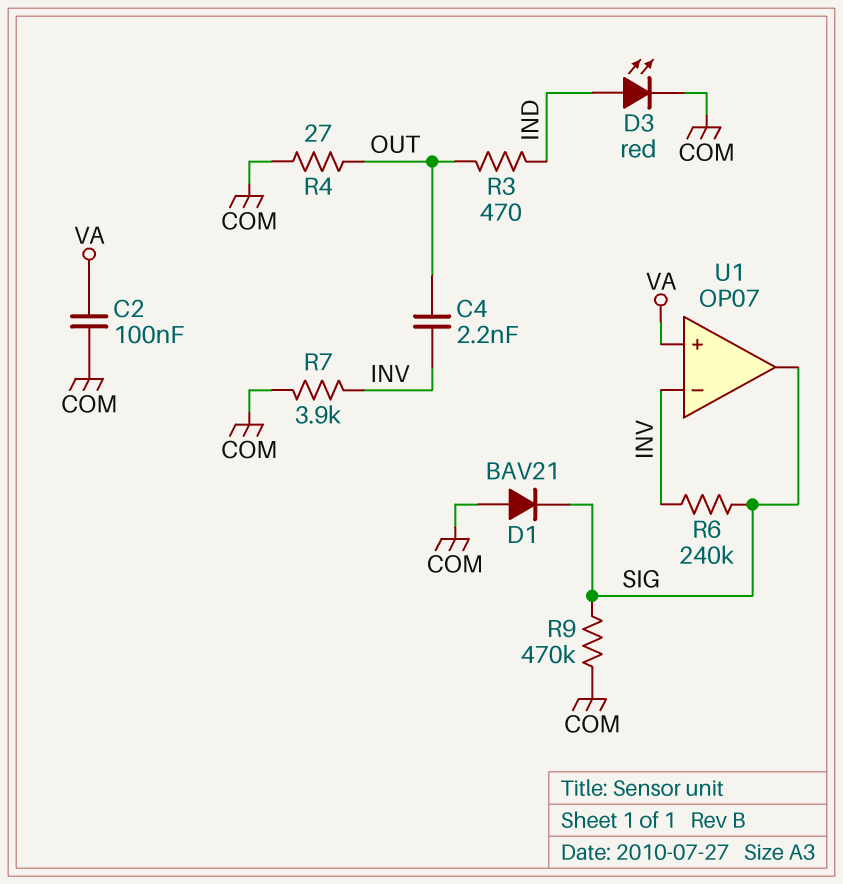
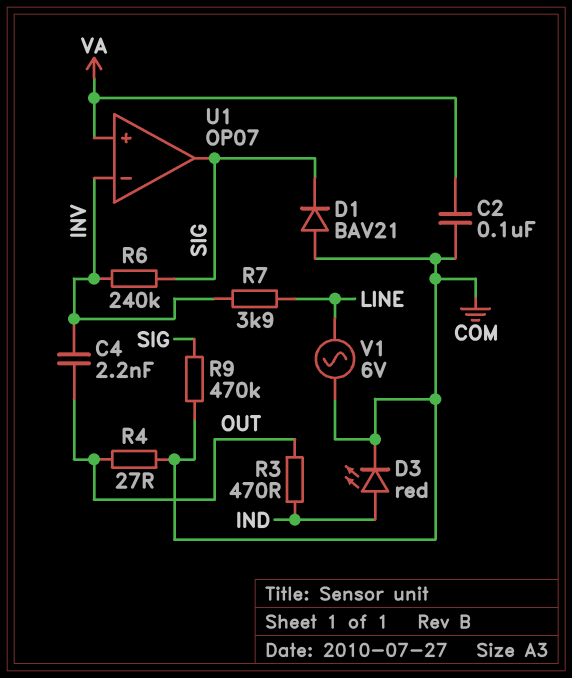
R7: 3.9k (COM, INV) -> 3.9k (INV, LINE)
V1: none -> AC 6V (COM, LINE)

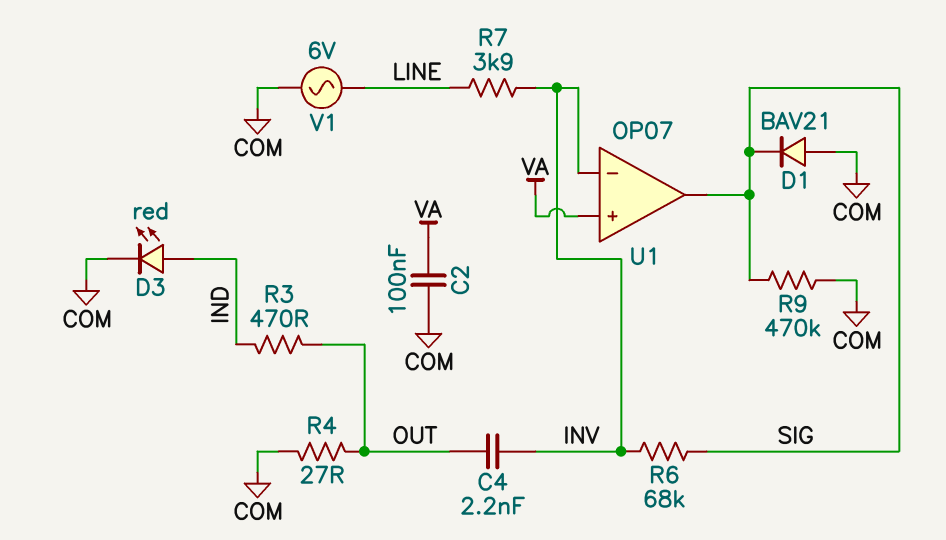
R6: 240k (INV, SIG) -> 68k (INV, SIG)

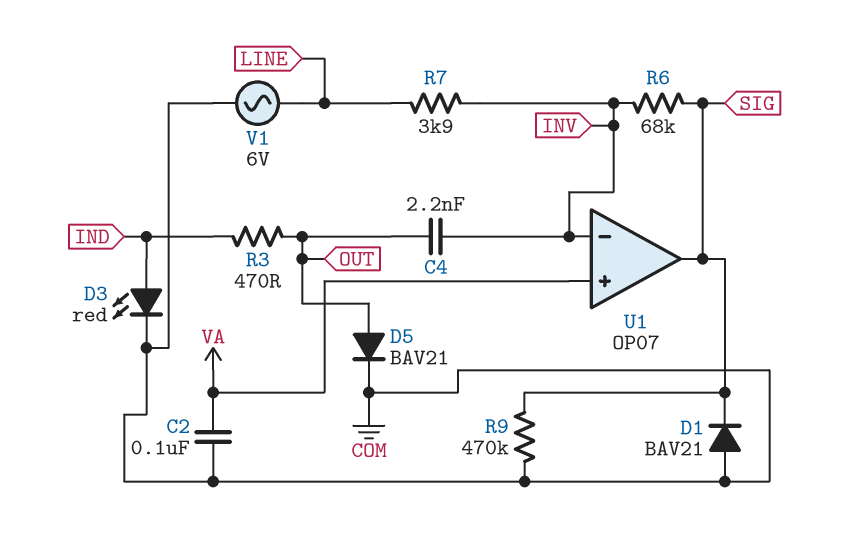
D5: none -> diode BAV21 (A OUT, K COM)
R4: 27 (COM, OUT) -> none

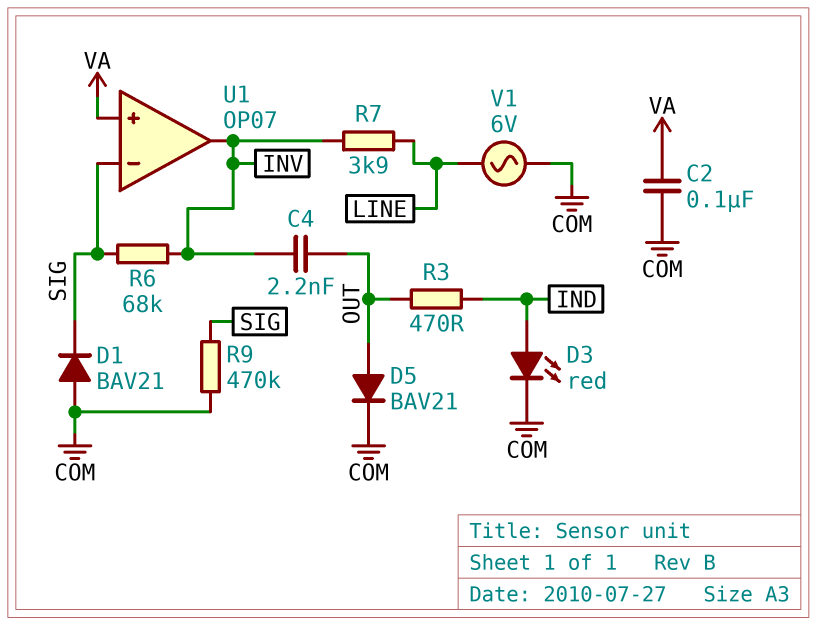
U1 pin in-: INV -> SIG
U1 pin out: SIG -> INV

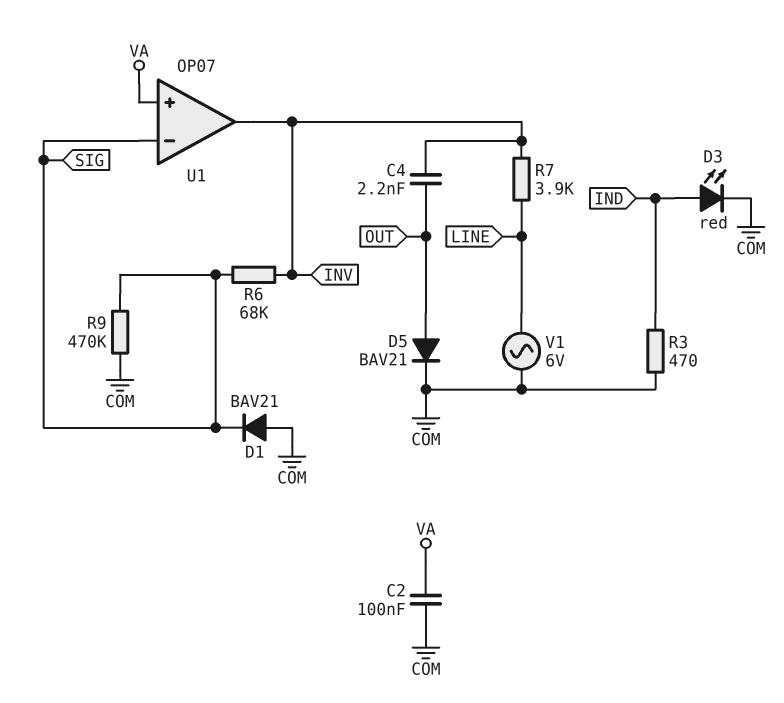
R3: 470 (IND, OUT) -> 470 (COM, IND)

